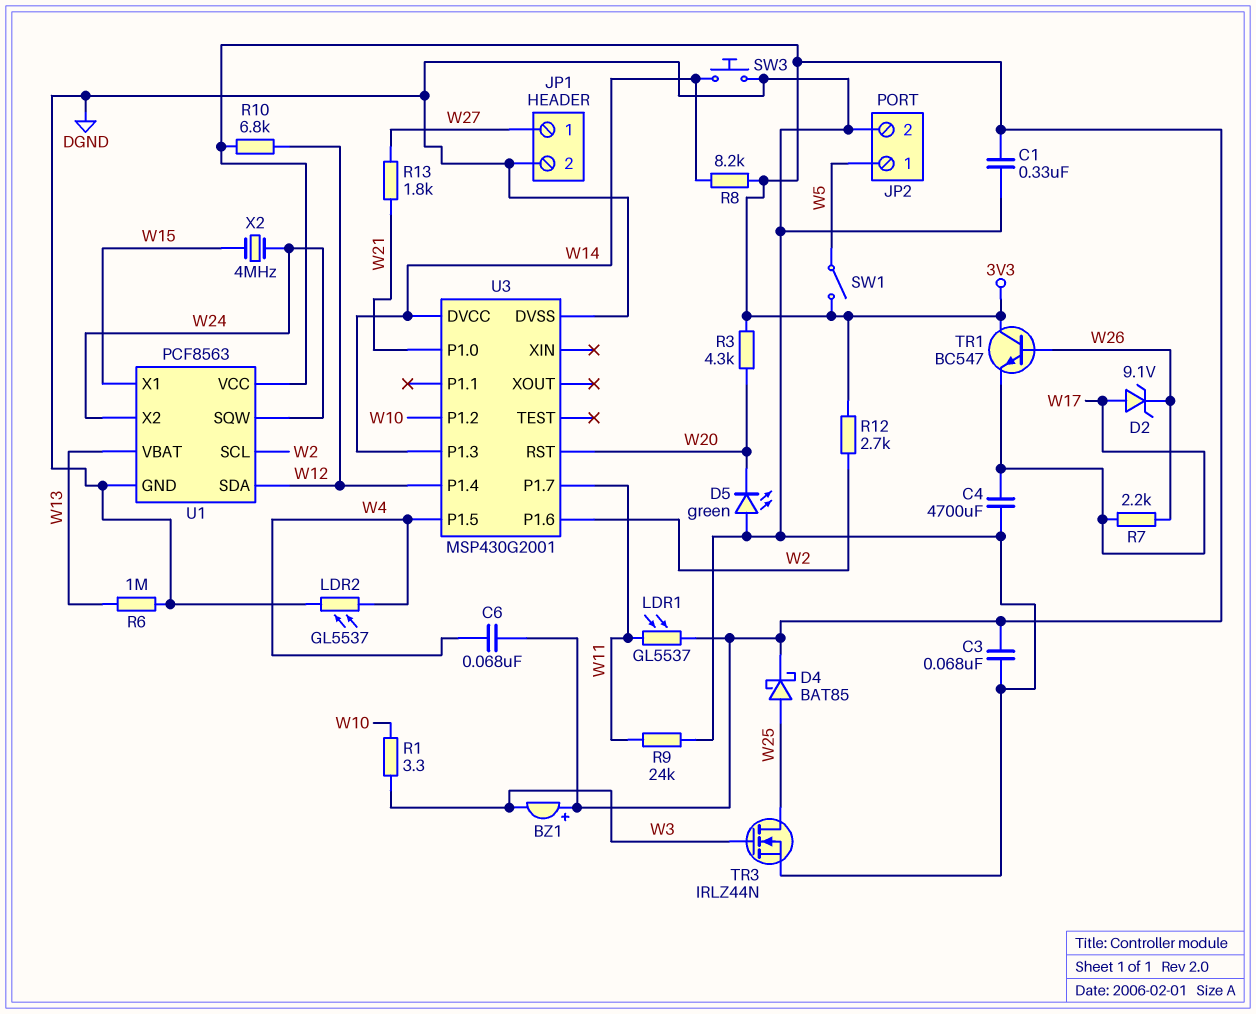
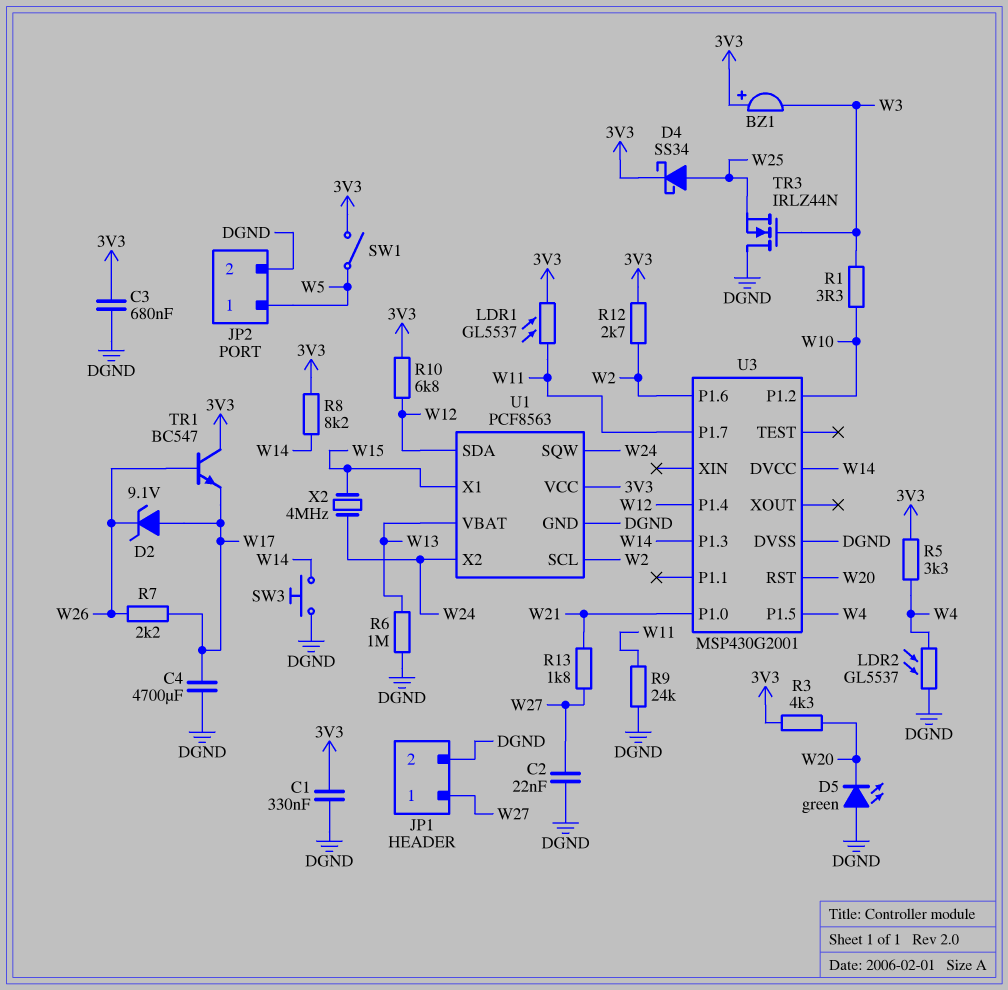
C2: none -> 22nF (DGND, W27)
C3: 68nF (3V3, DGND) -> 680nF (3V3, DGND)
C6: 68nF (3V3, W4) -> none
D4: schottky BAT85 (A W25, K 3V3) -> schottky SS34 (A W25, K 3V3)
R5: none -> 3.3k (3V3, W4)
TR3: NMOS IRLZ44N (G W3, D W25, S DGND) -> NMOS IRLZ44N (G W3, D DGND, S W25)

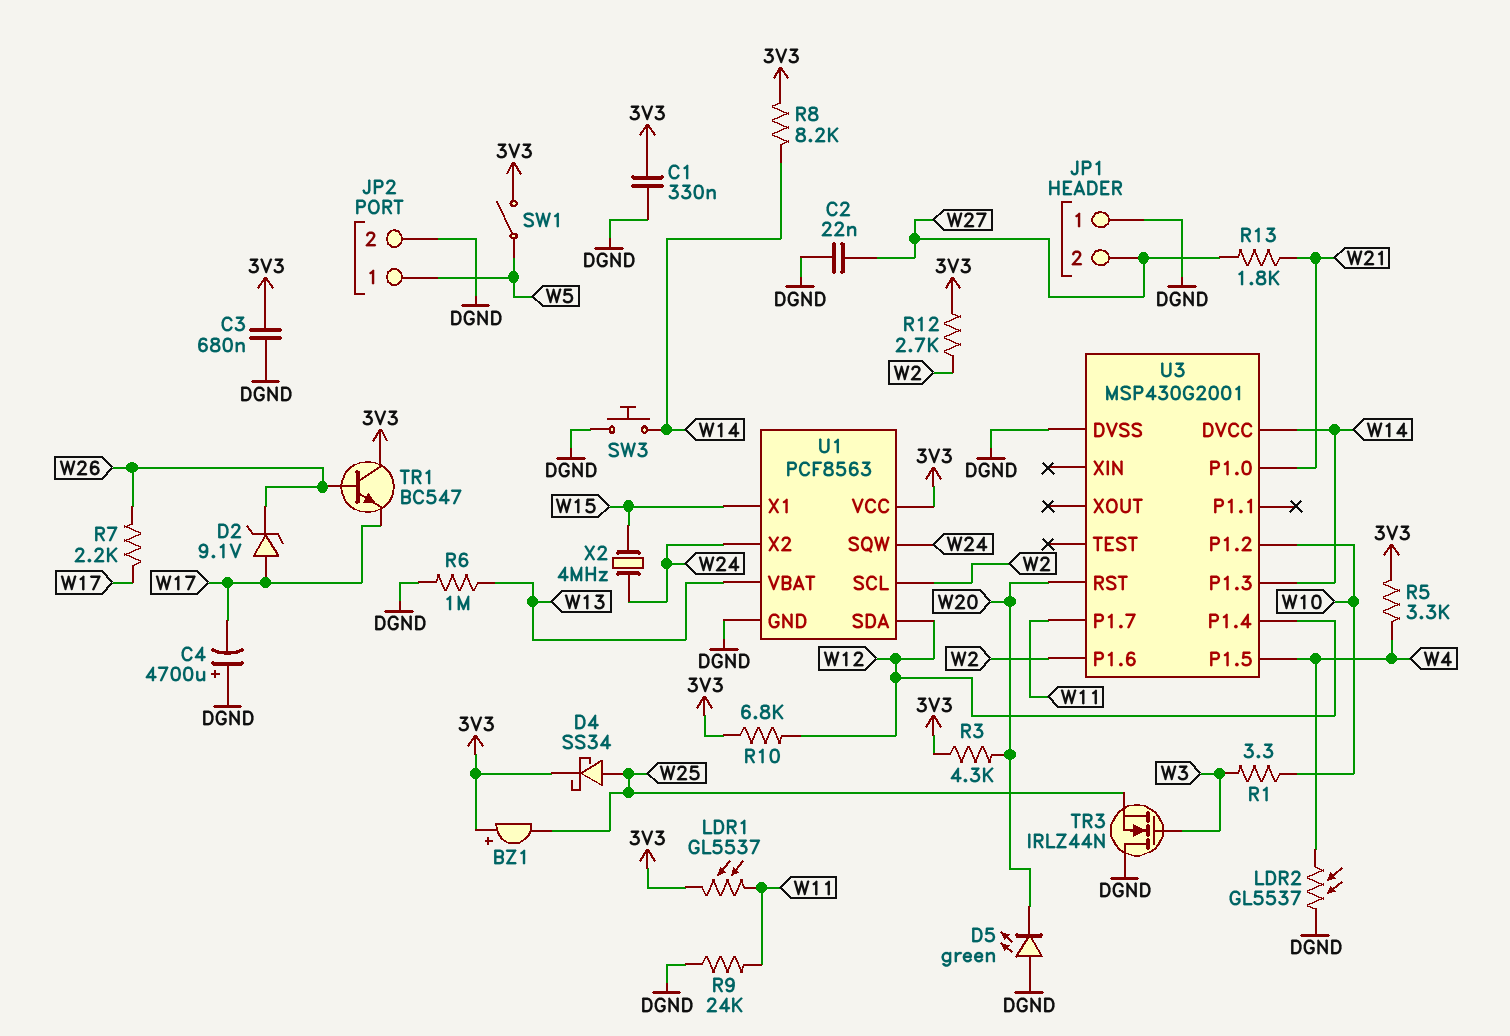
BZ1: buzzer (plus 3V3, minus W3) -> buzzer (plus 3V3, minus W25)
C4: 4700uF (DGND, W17) -> 4700uF (plus DGND, minus W17)
JP1 pin 1: W27 -> DGND
JP1 pin 2: DGND -> W27

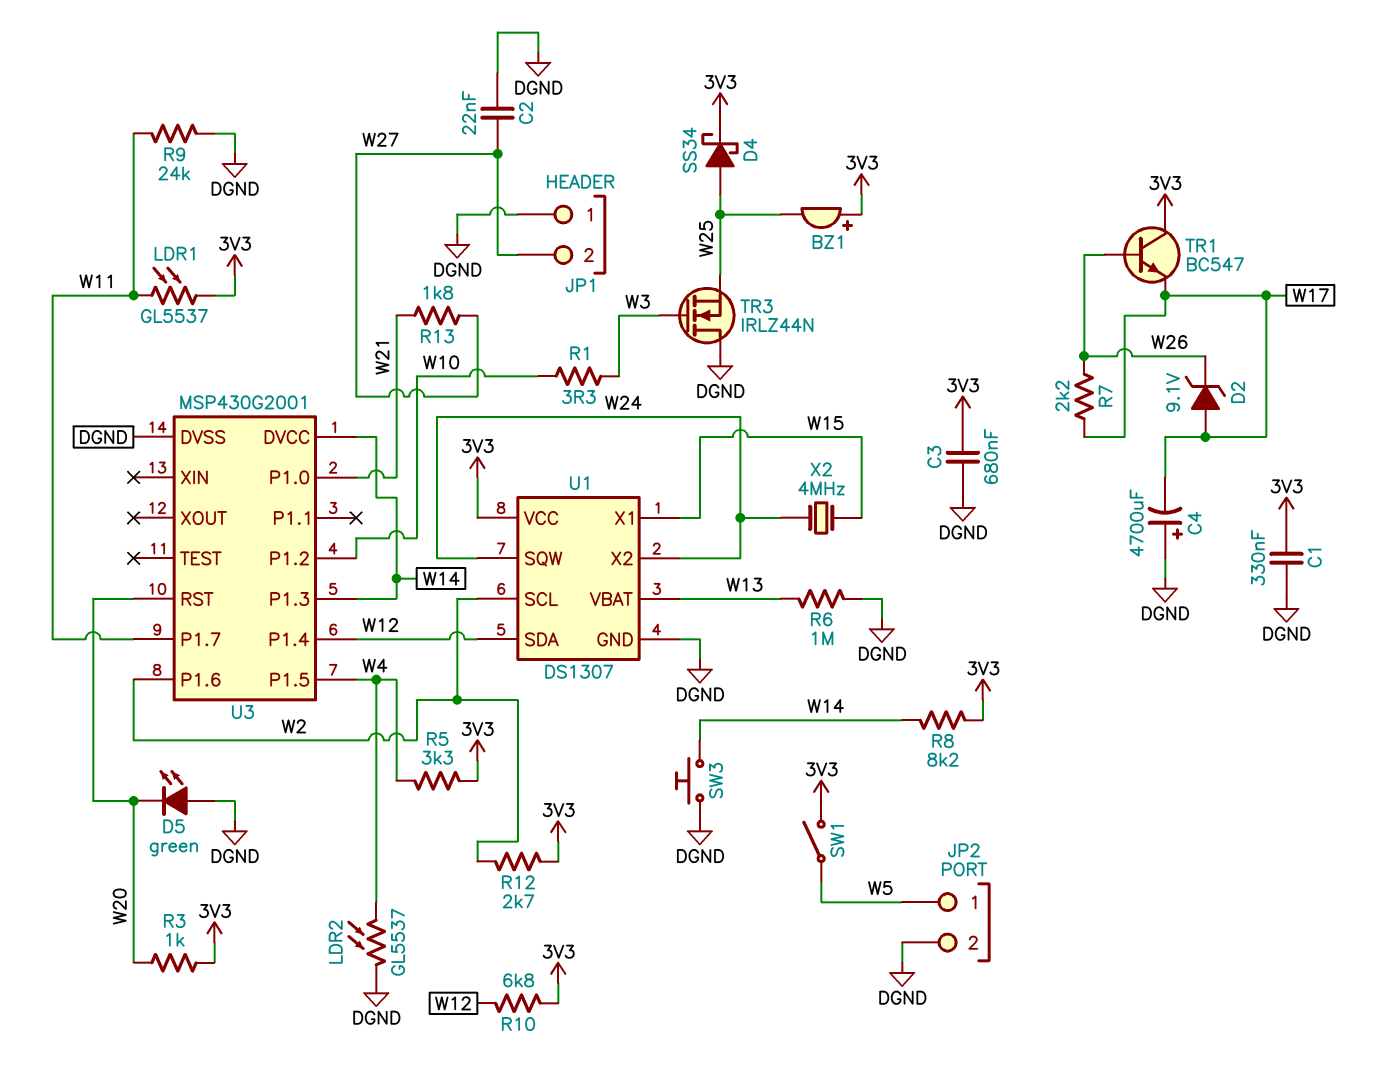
R3: 4.3k (3V3, W20) -> 1k (3V3, W20)
U1: PCF8563 -> DS1307

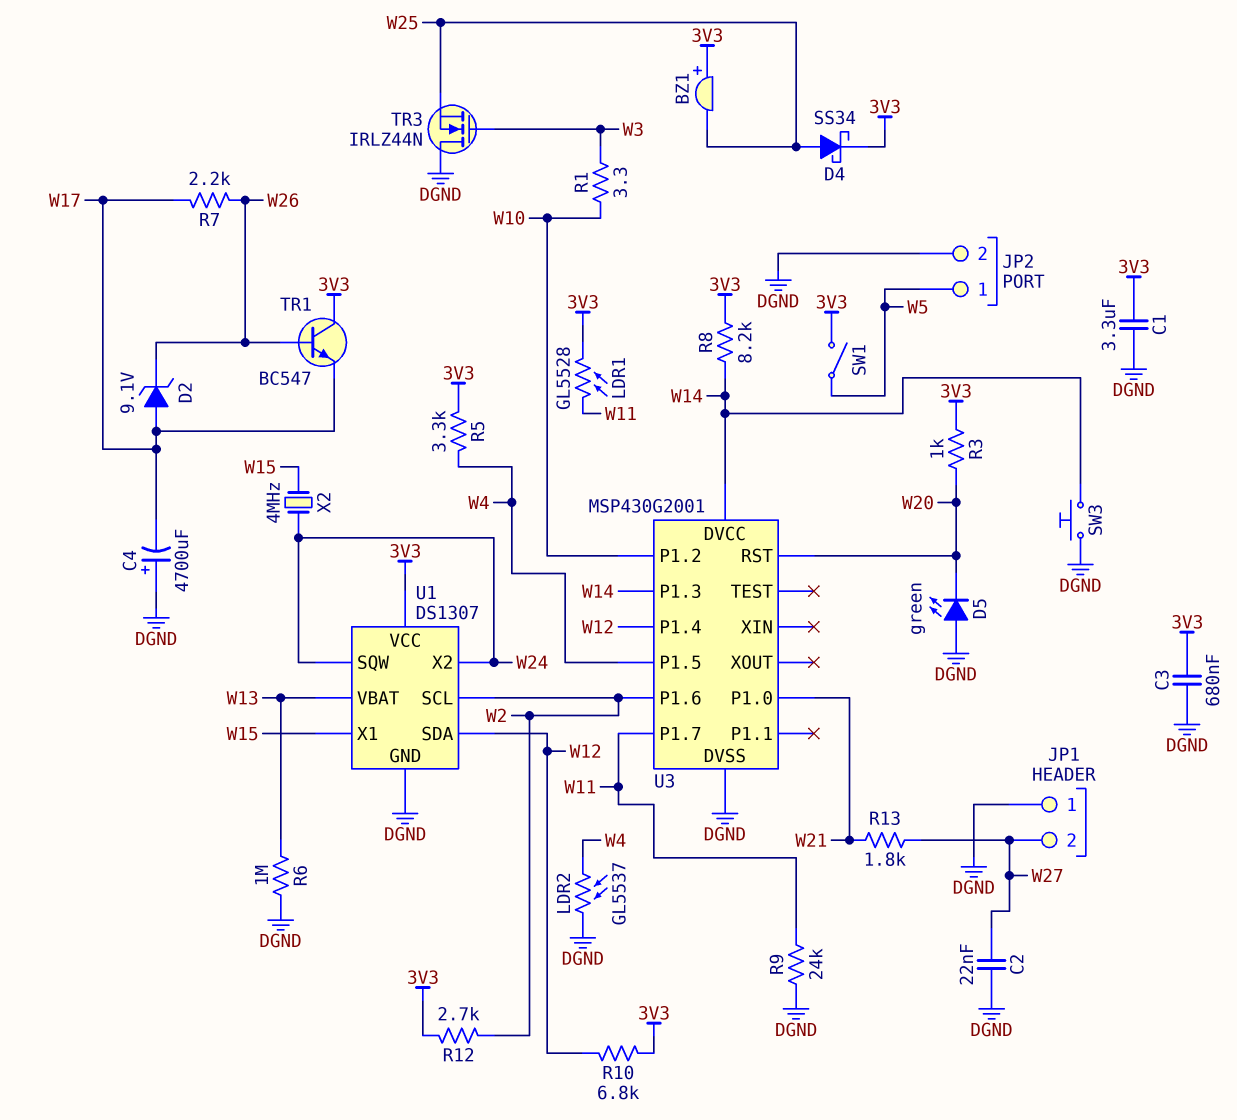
C1: 330nF (3V3, DGND) -> 3.3uF (3V3, DGND)
LDR1: GL5537 (3V3, W11) -> GL5528 (3V3, W11)

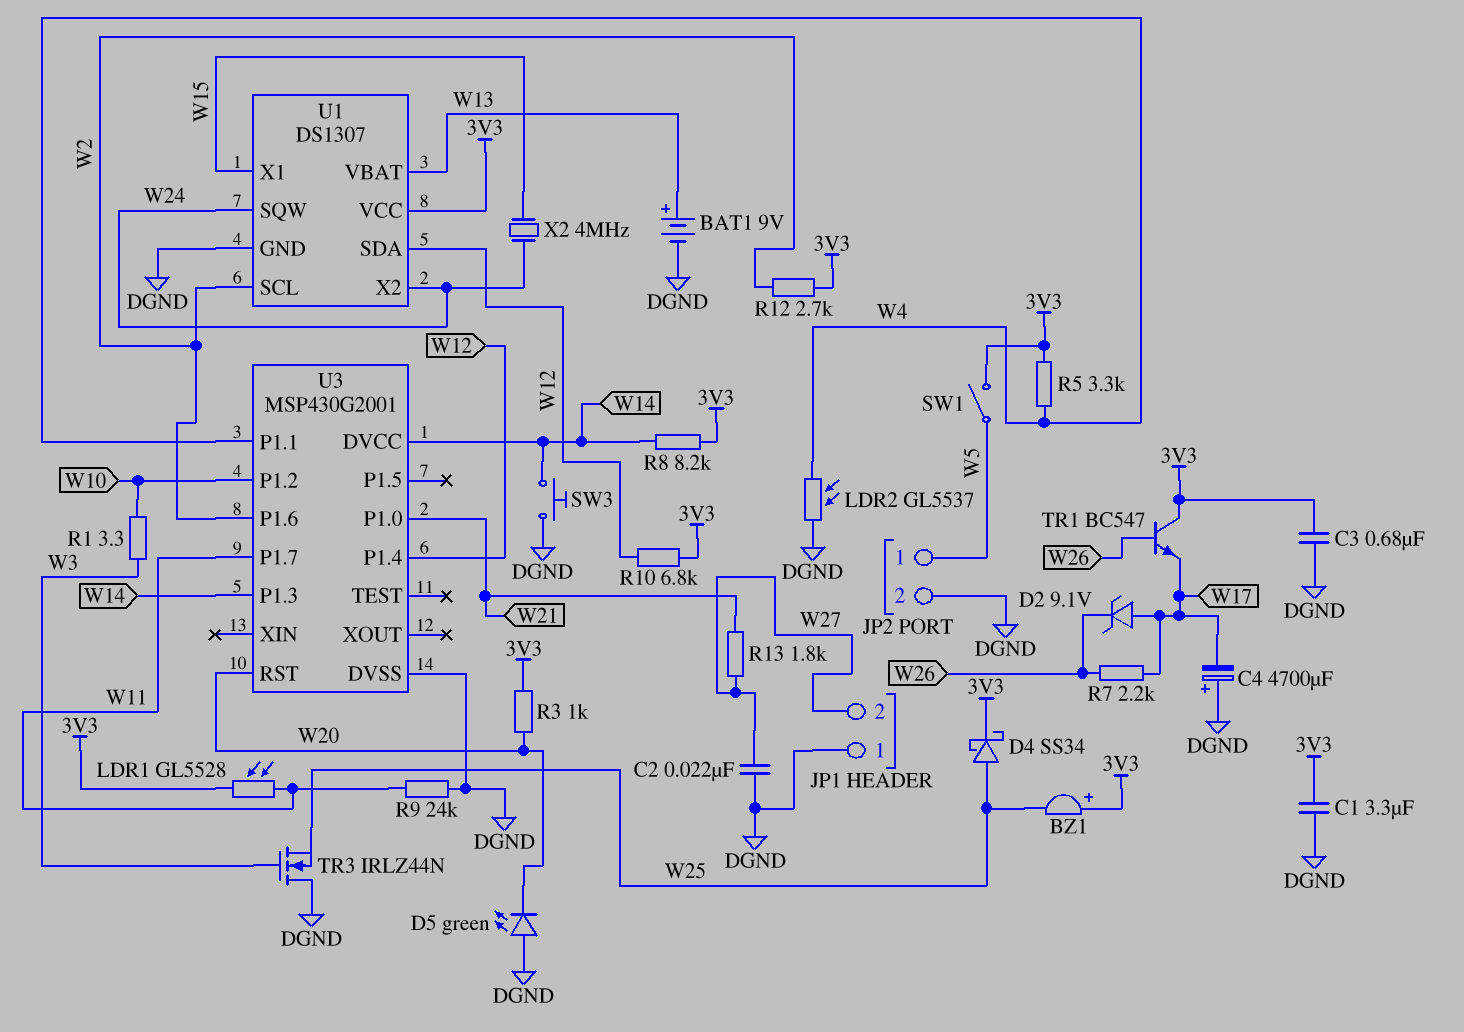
BAT1: none -> 9V (plus W13, minus DGND)
R6: 1M (DGND, W13) -> none
U3 pin P1.1: none -> W4
U3 pin P1.5: W4 -> none

